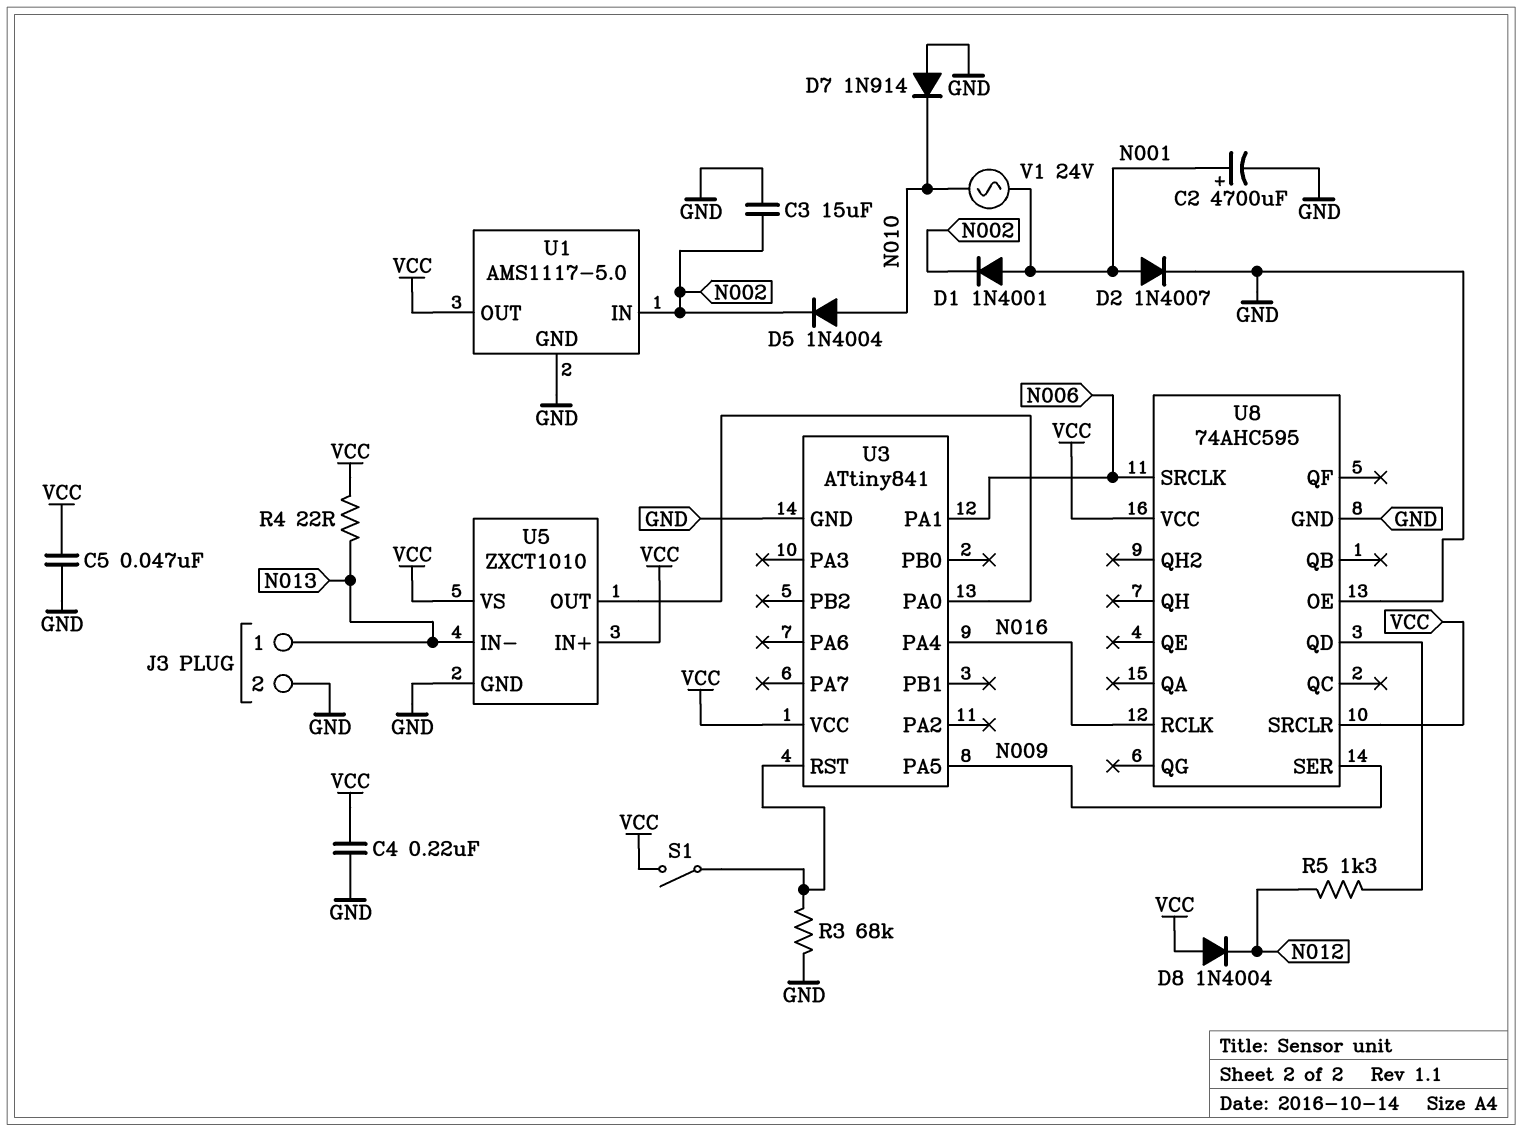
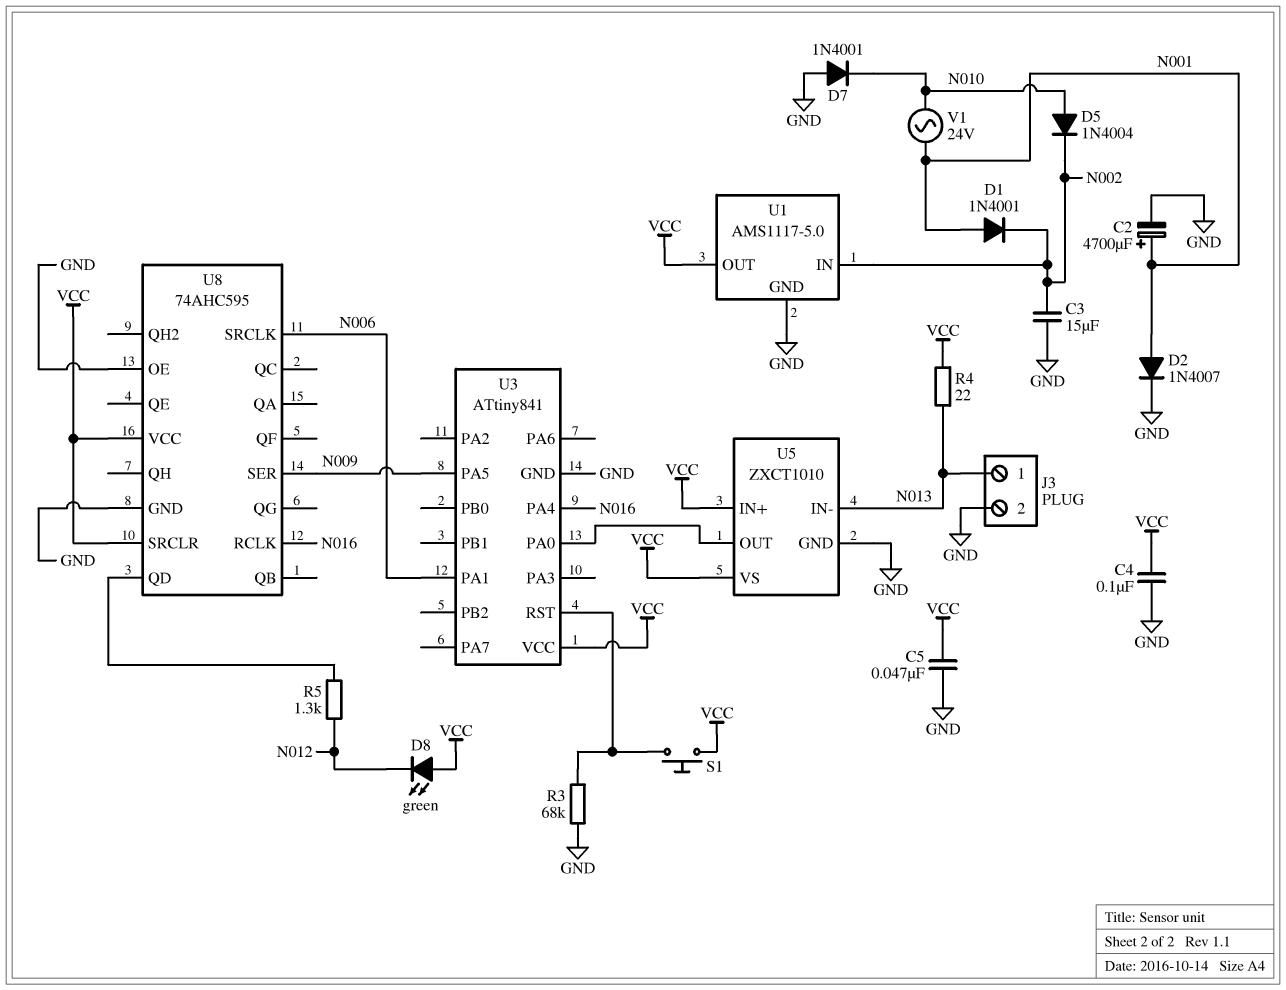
C4: 220nF (GND, VCC) -> 100nF (GND, VCC)
D7: diode 1N914 (A GND, K N010) -> diode 1N4001 (A GND, K N010)
D8: diode 1N4004 (A VCC, K N012) -> LED green (A VCC, K N012)
S1: switch (U3/RST, VCC) -> button (U3/RST, VCC)

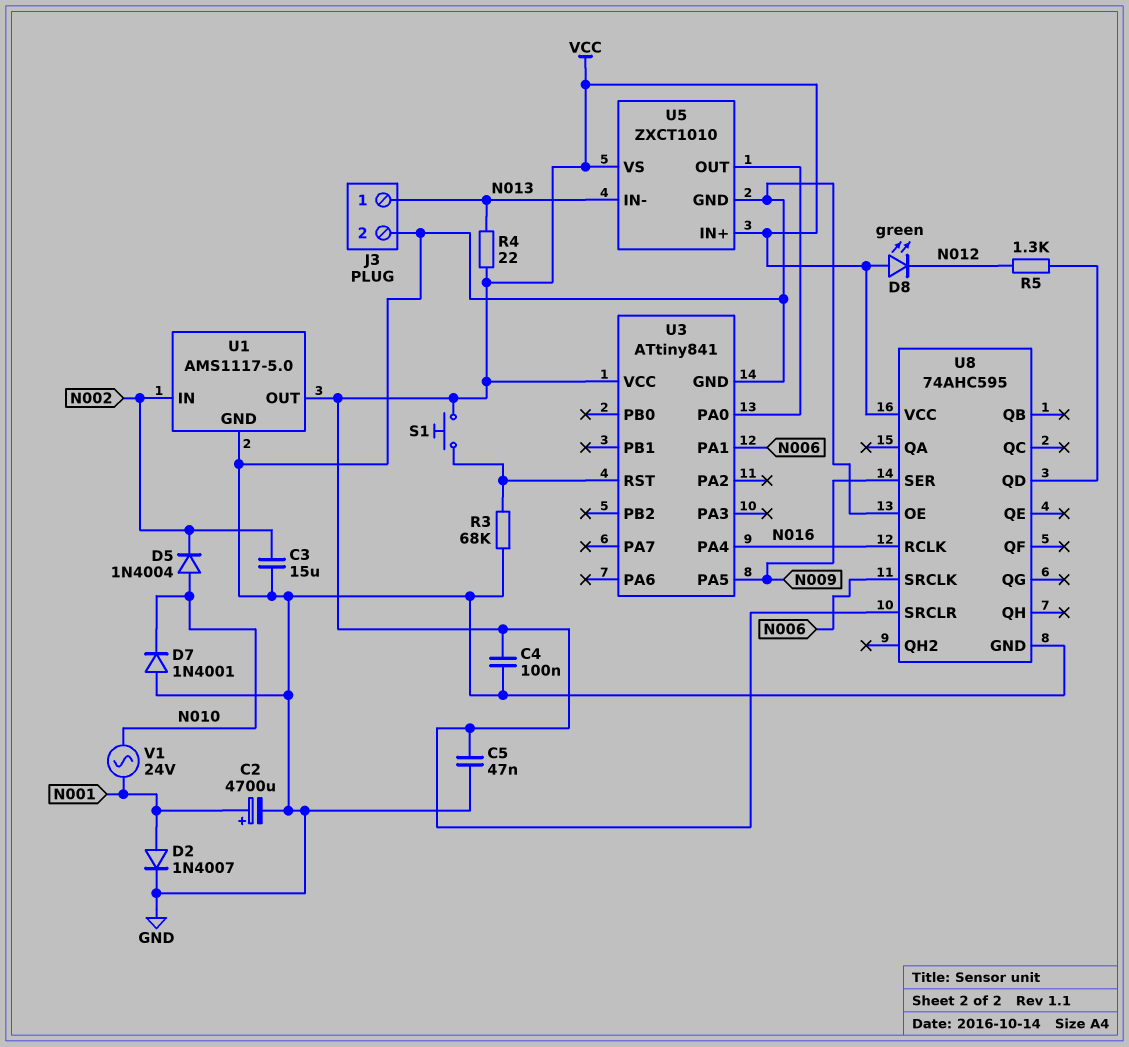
D1: diode 1N4001 (A N001, K N002) -> none

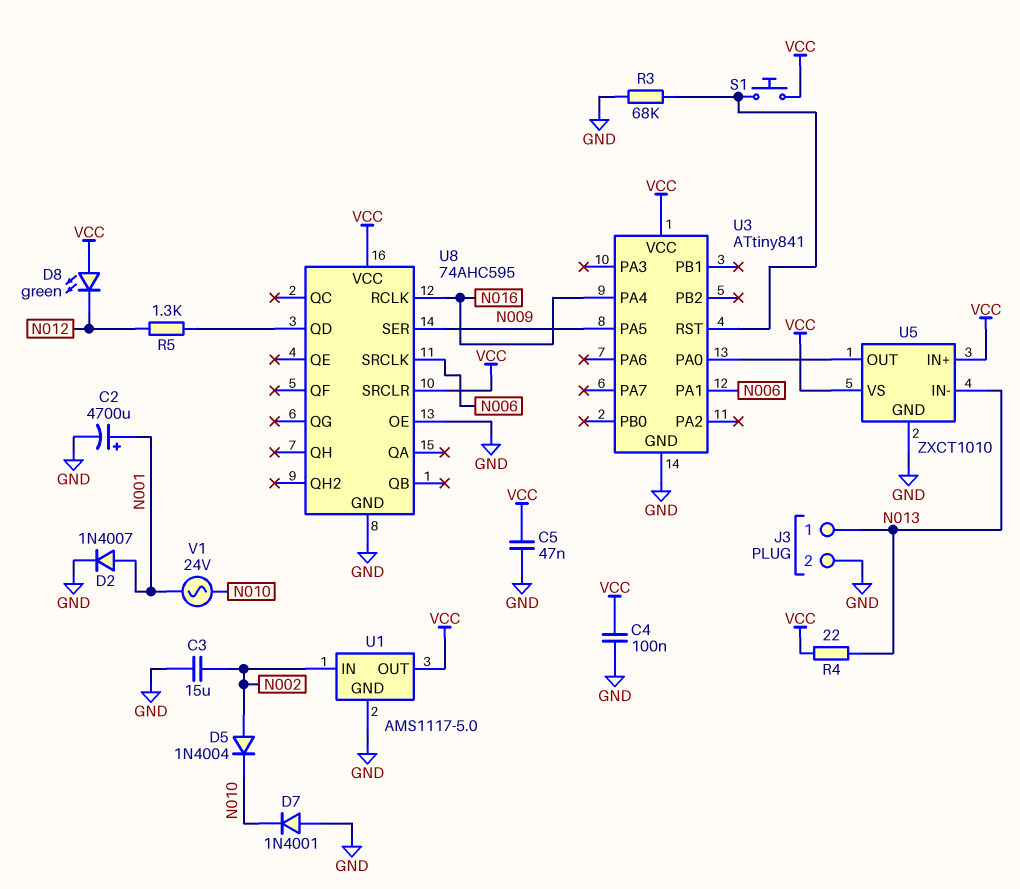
D5: diode 1N4004 (A N010, K N002) -> diode 1N4004 (A N002, K N010)

